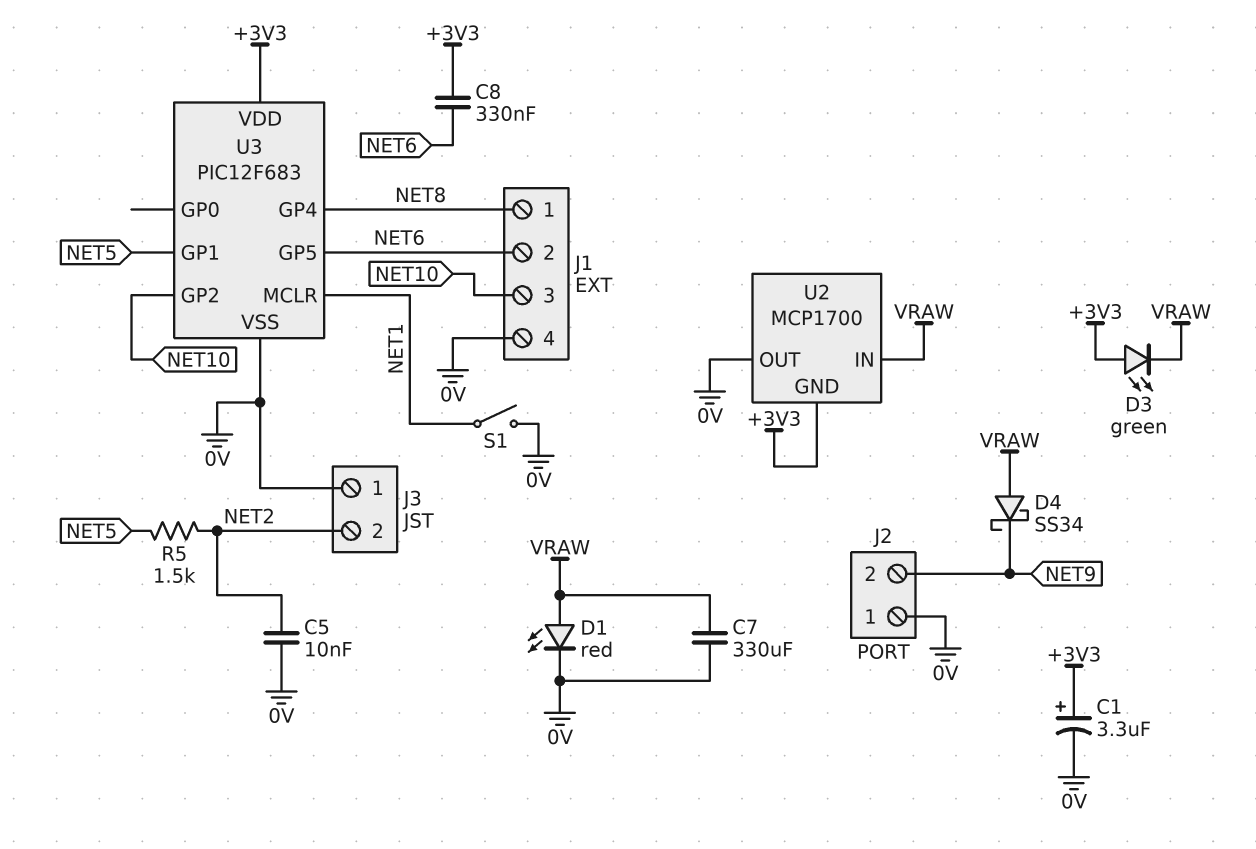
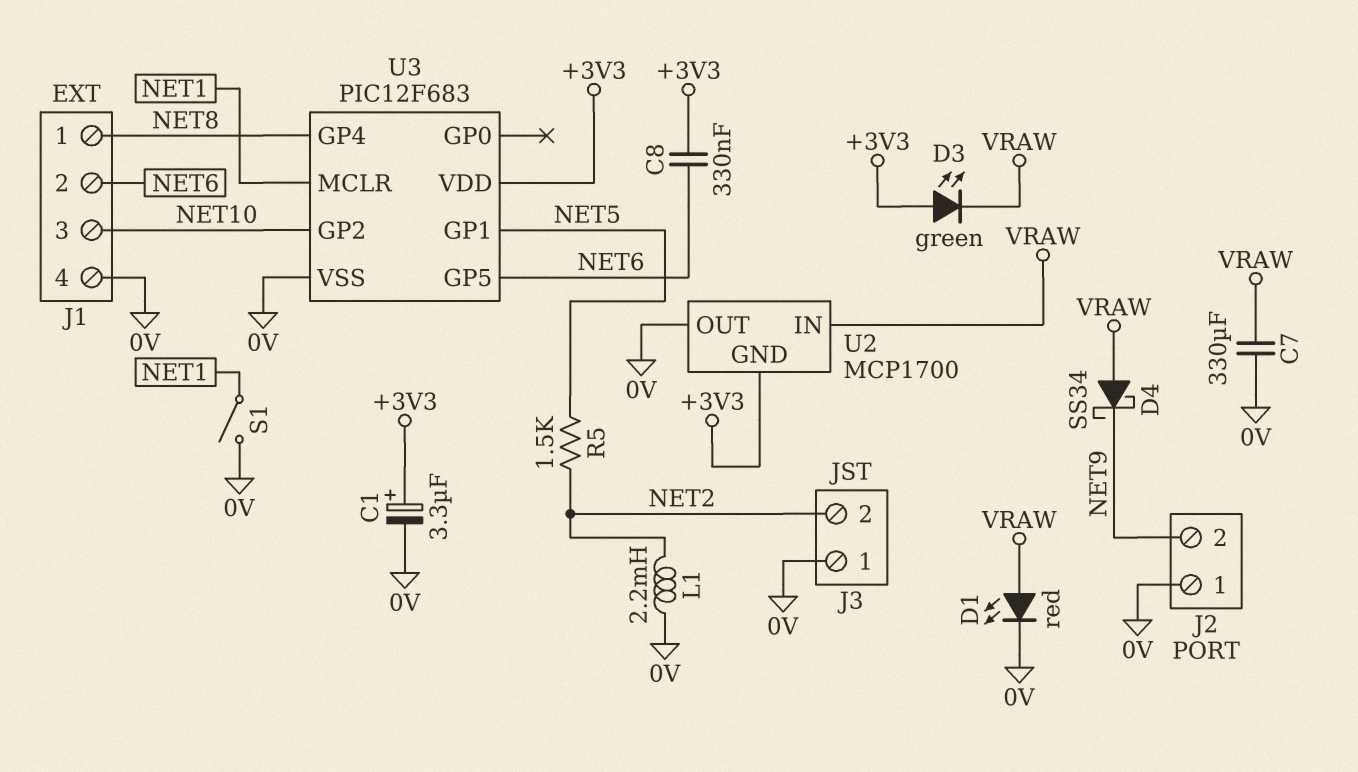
C5: 10nF (0V, NET2) -> none
L1: none -> 2.2mH (0V, NET2)

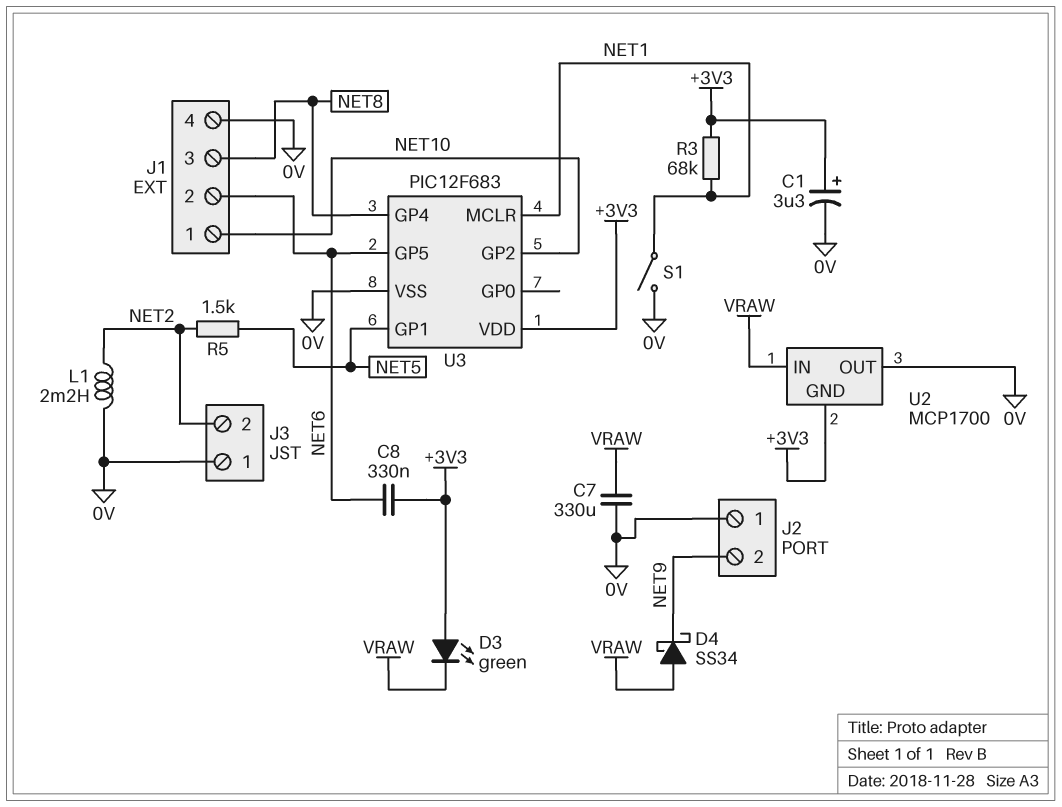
D1: LED red (A VRAW, K 0V) -> none
J1 pin 1: NET8 -> NET10
J1 pin 3: NET10 -> NET8
R3: none -> 68k (+3V3, NET1)

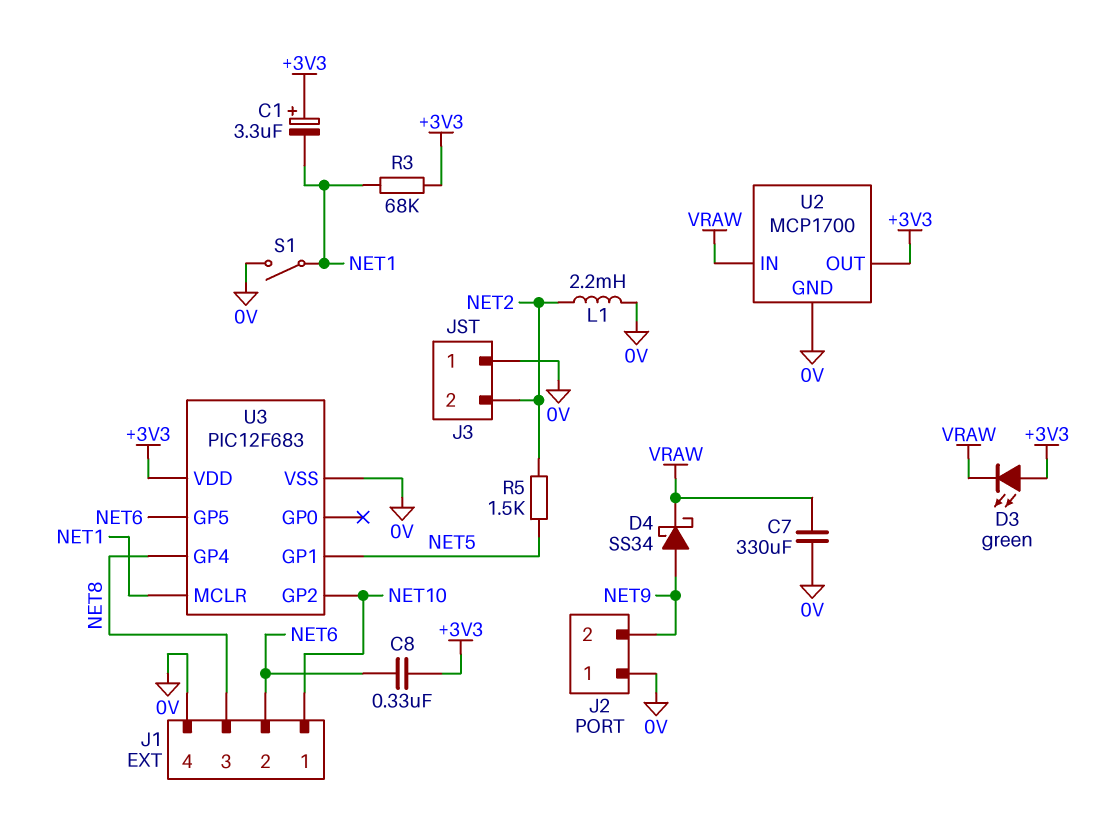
C1: 3.3uF (plus +3V3, minus 0V) -> 3.3uF (plus +3V3, minus NET1)
D4: schottky SS34 (A VRAW, K NET9) -> schottky SS34 (A NET9, K VRAW)
U2 pin GND: +3V3 -> 0V
U2 pin OUT: 0V -> +3V3

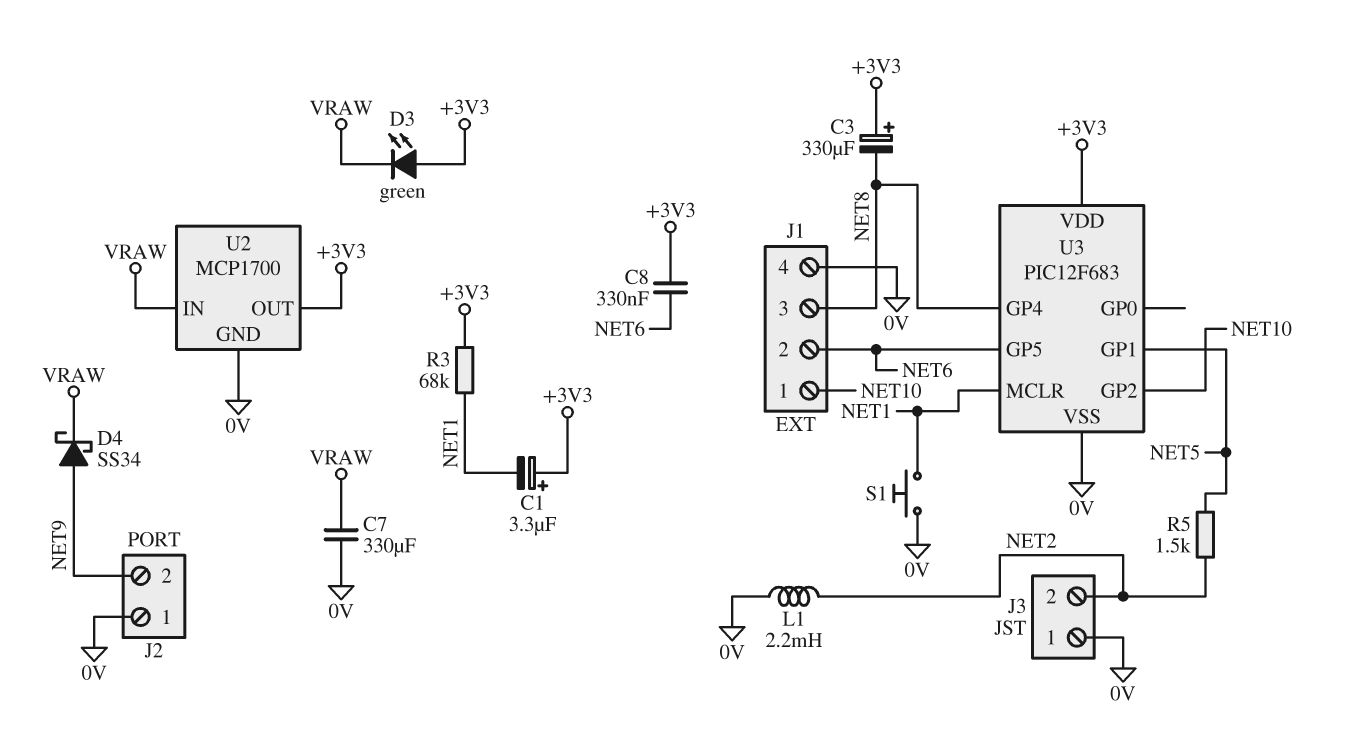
C3: none -> 330uF (plus +3V3, minus NET8)
S1: switch (0V, NET1) -> button (0V, NET1)

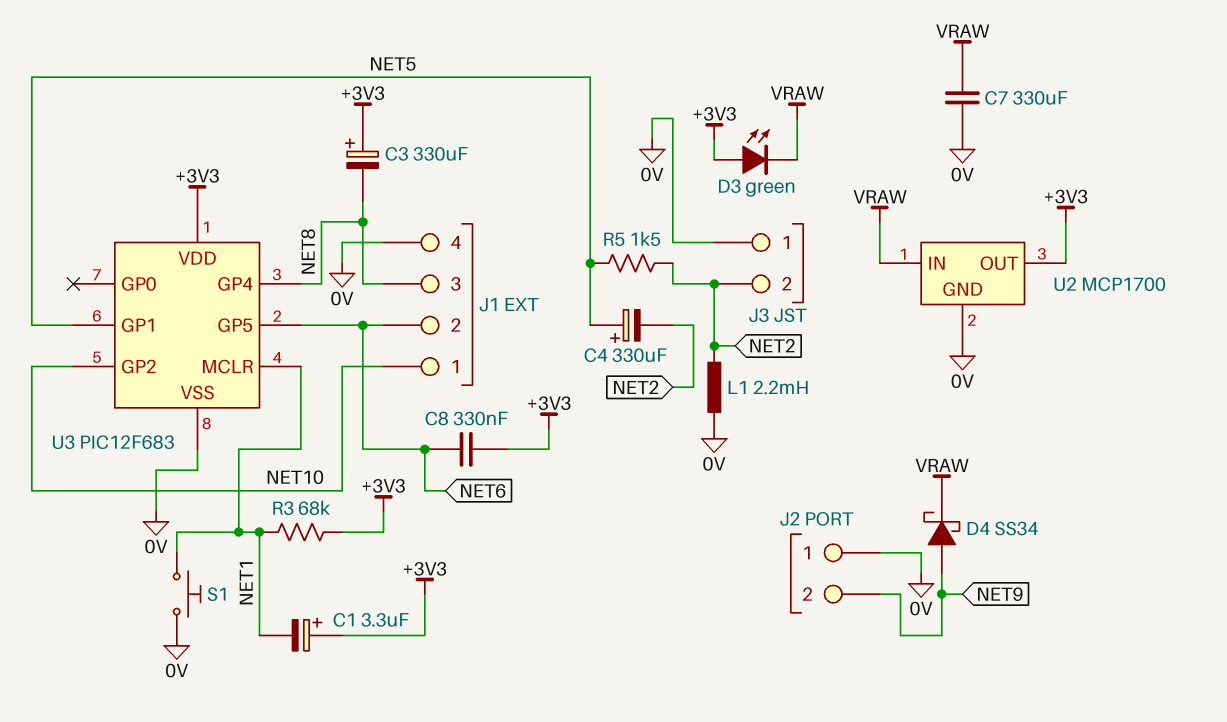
C4: none -> 330uF (plus NET5, minus NET2)

